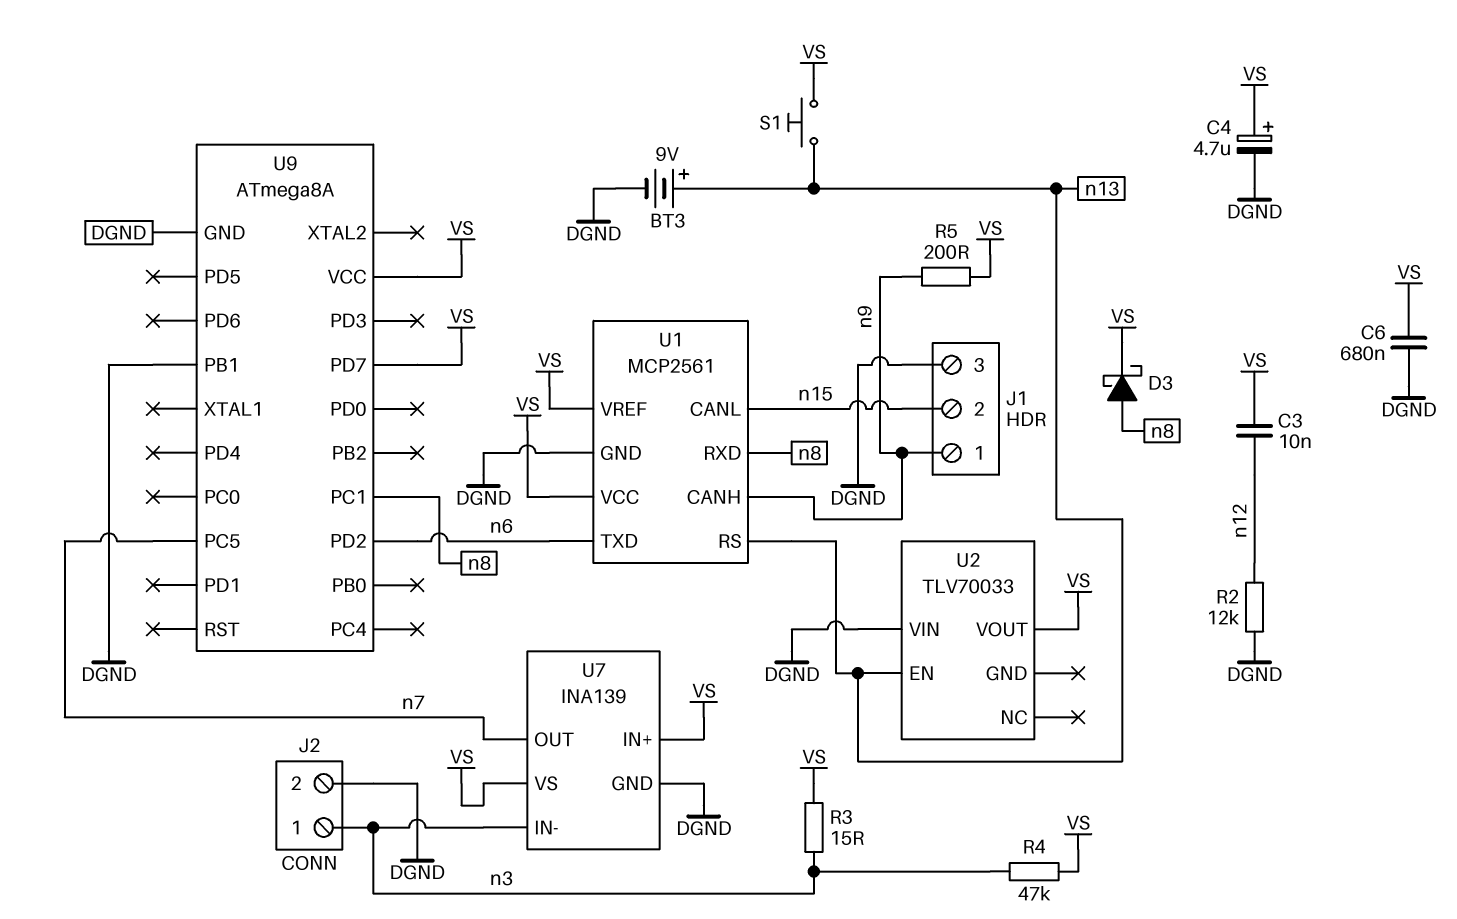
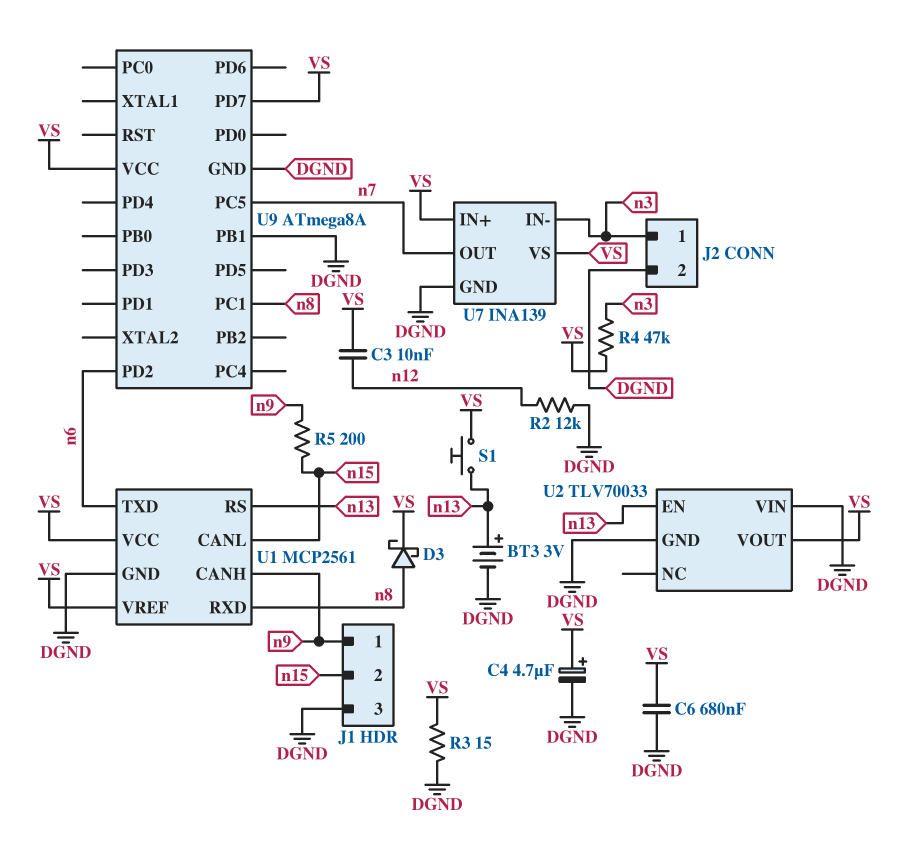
BT3: 9V (plus n13, minus DGND) -> 3V (plus n13, minus DGND)
R3: 15 (VS, n3) -> 15 (DGND, VS)
R5: 200 (VS, n9) -> 200 (n9, n15)
U2 pin GND: none -> DGND

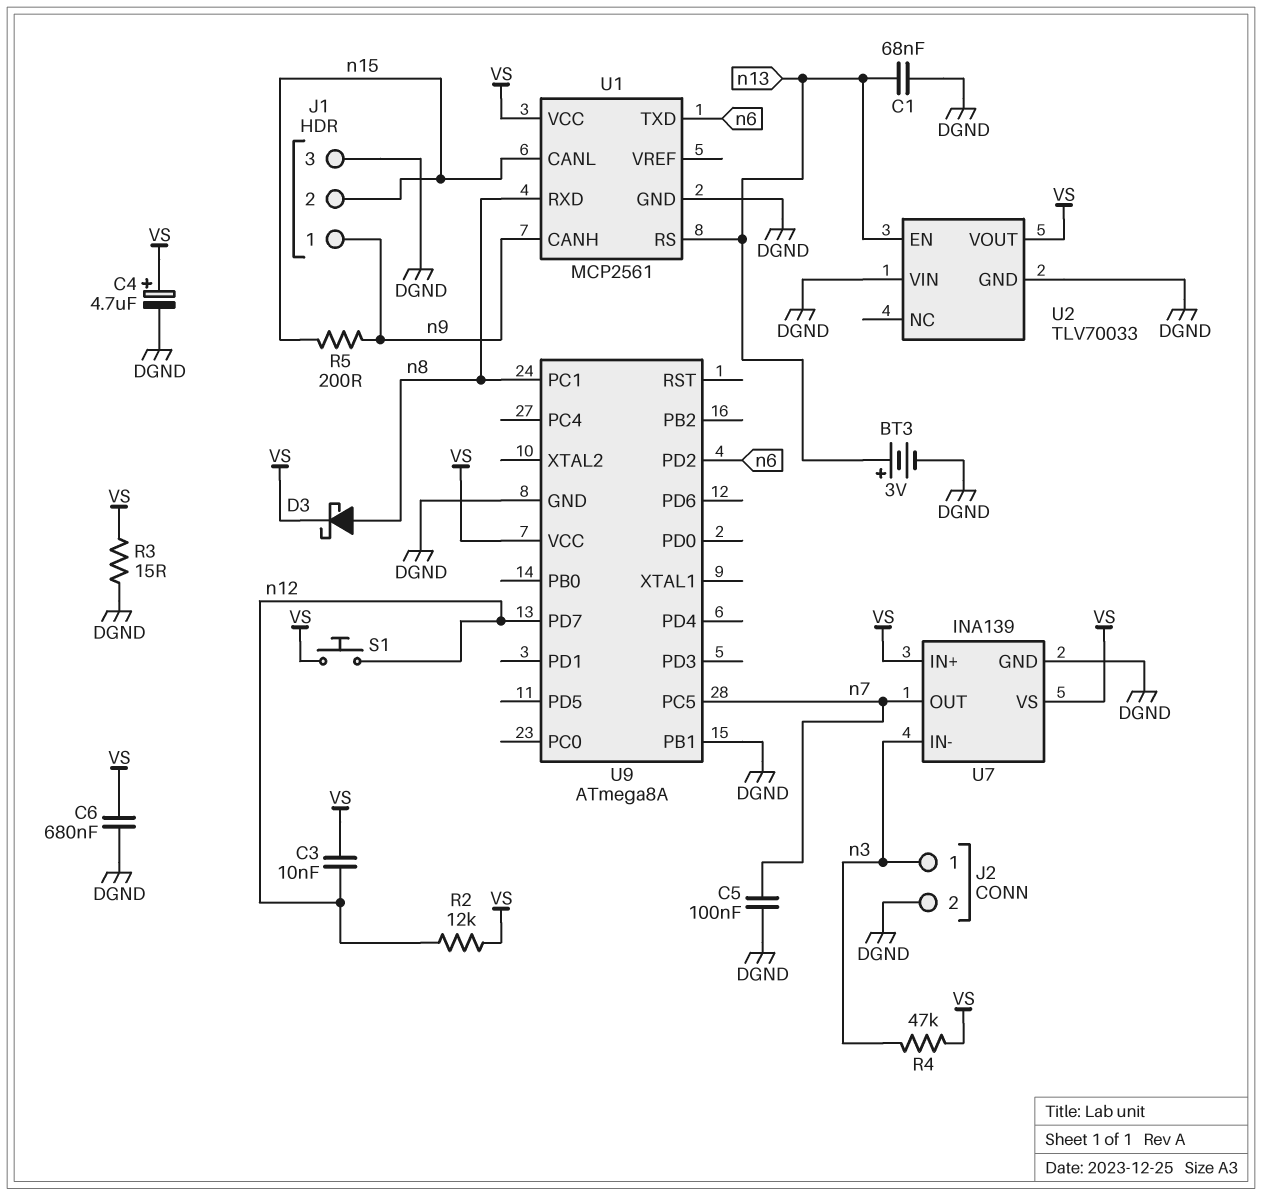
C1: none -> 68nF (DGND, n13)
C5: none -> 100nF (DGND, n7)
R2: 12k (DGND, n12) -> 12k (VS, n12)
S1: button (VS, n13) -> button (VS, n12)
U1 pin VREF: VS -> none
U9 pin PD7: VS -> n12

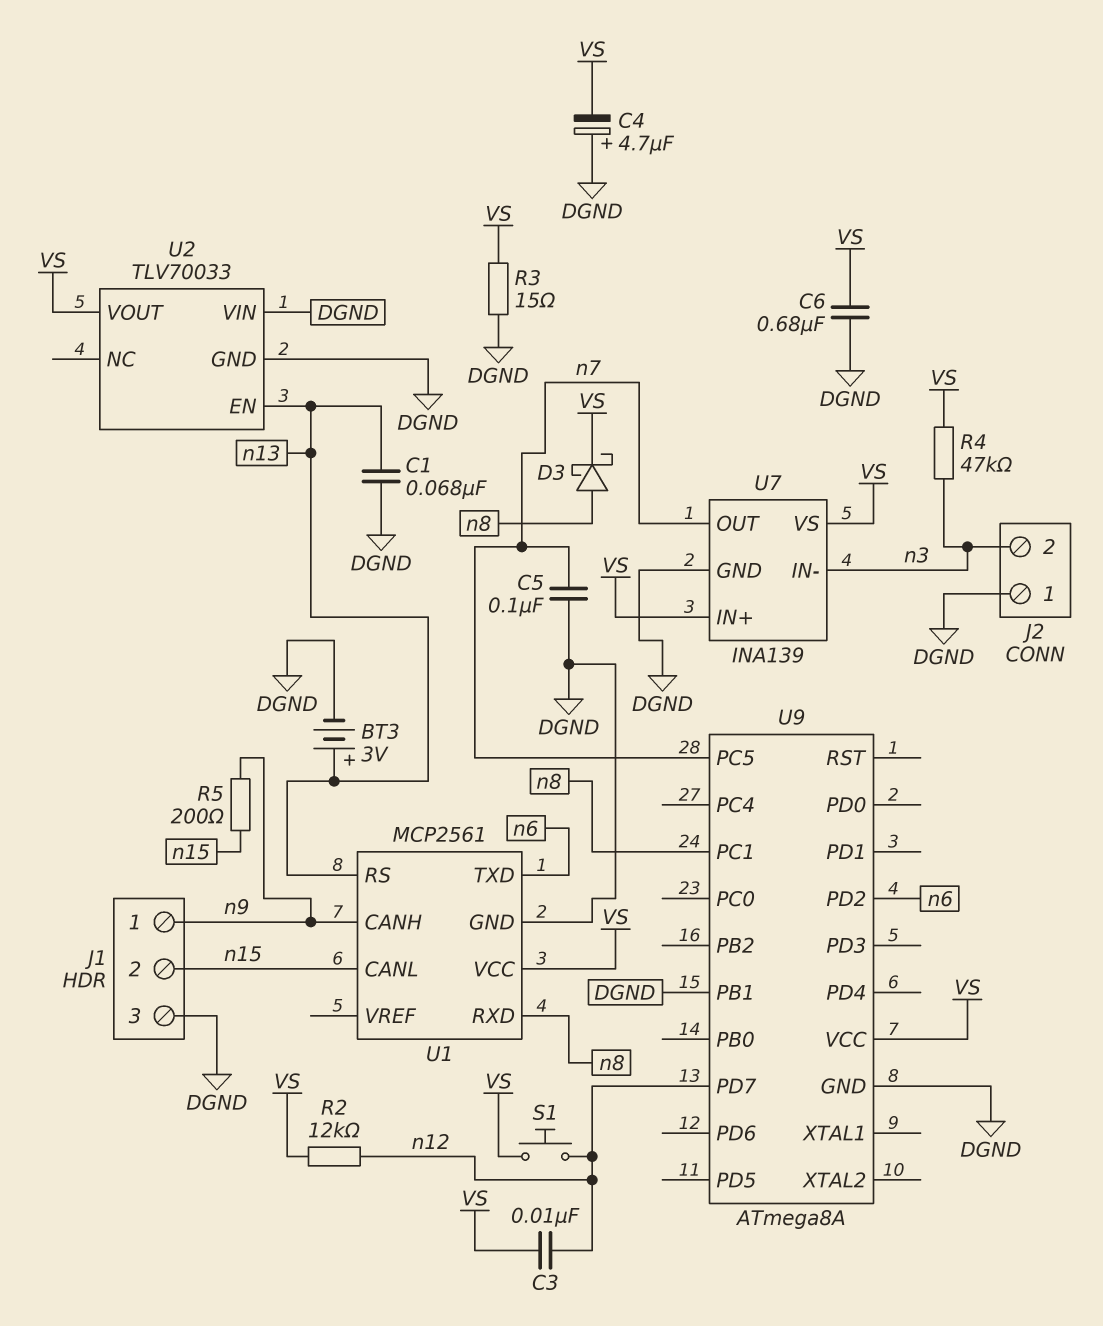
C4: 4.7uF (plus VS, minus DGND) -> 4.7uF (plus DGND, minus VS)
J2 pin 1: n3 -> DGND
J2 pin 2: DGND -> n3

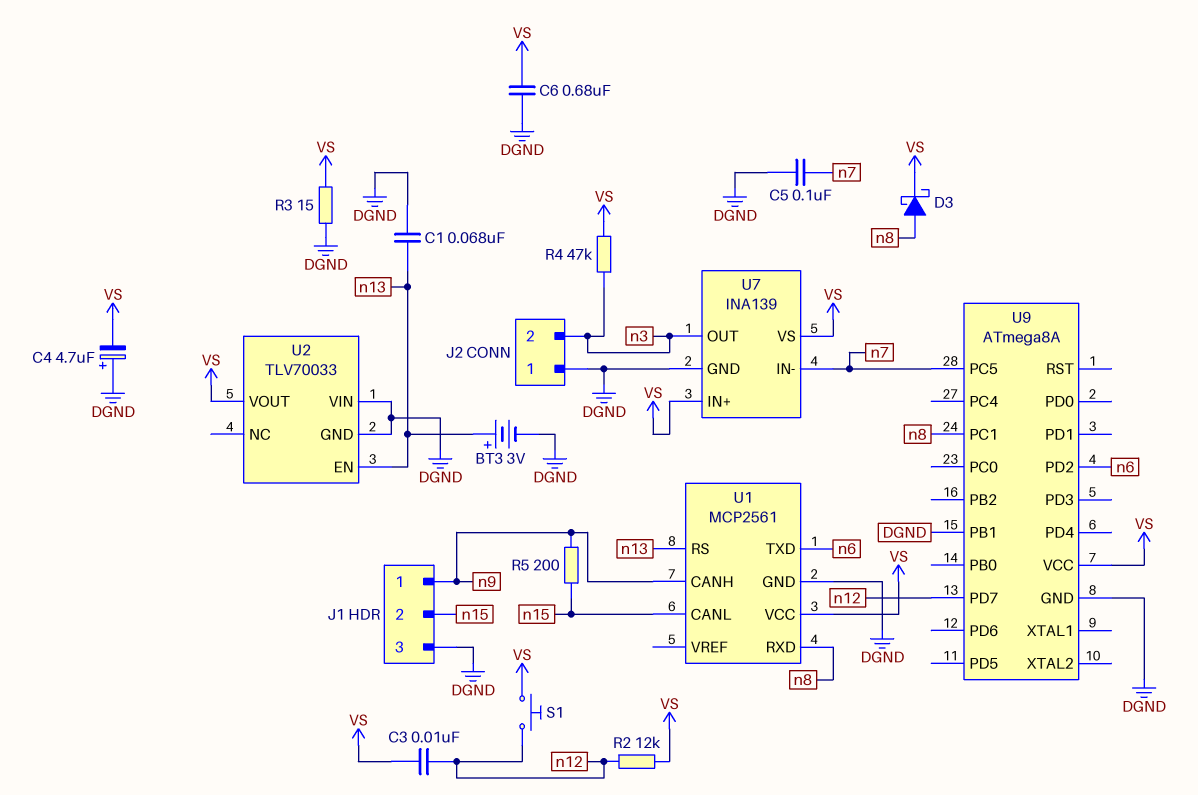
U7 pin IN-: n3 -> n7
U7 pin OUT: n7 -> n3

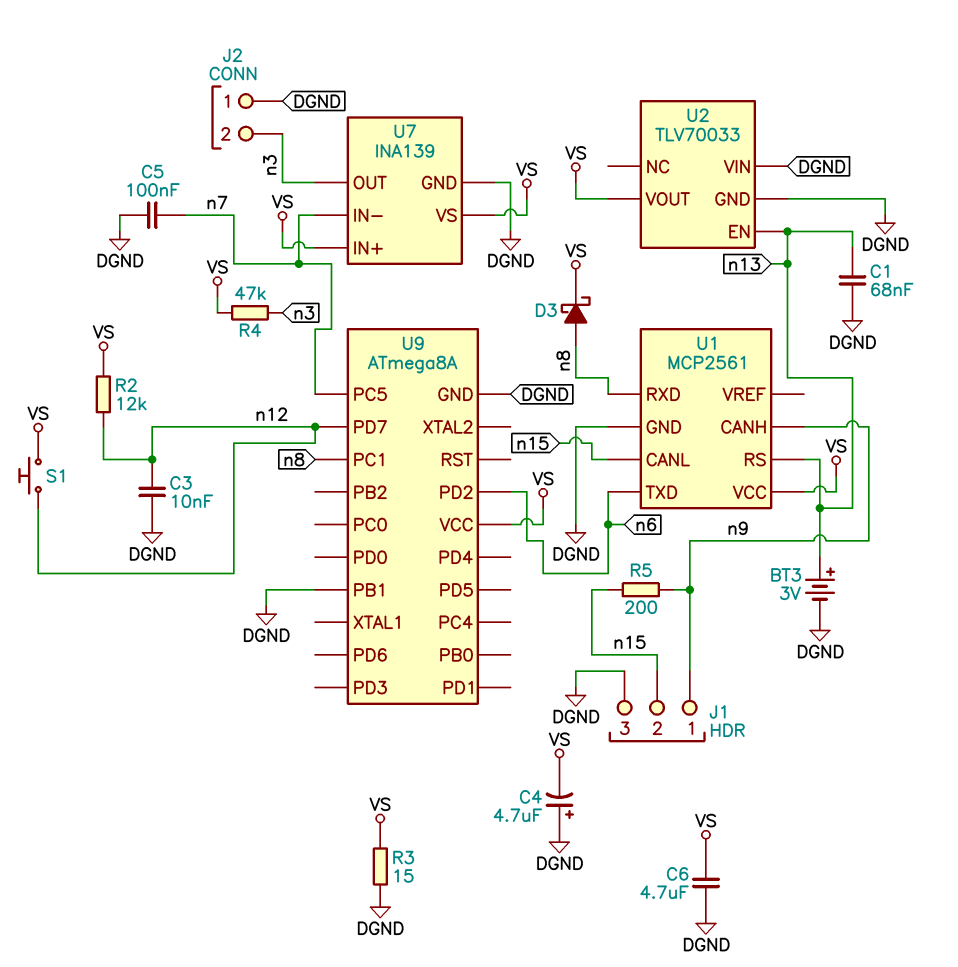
C3: 10nF (VS, n12) -> 10nF (DGND, n12)
C6: 680nF (DGND, VS) -> 4.7uF (DGND, VS)

